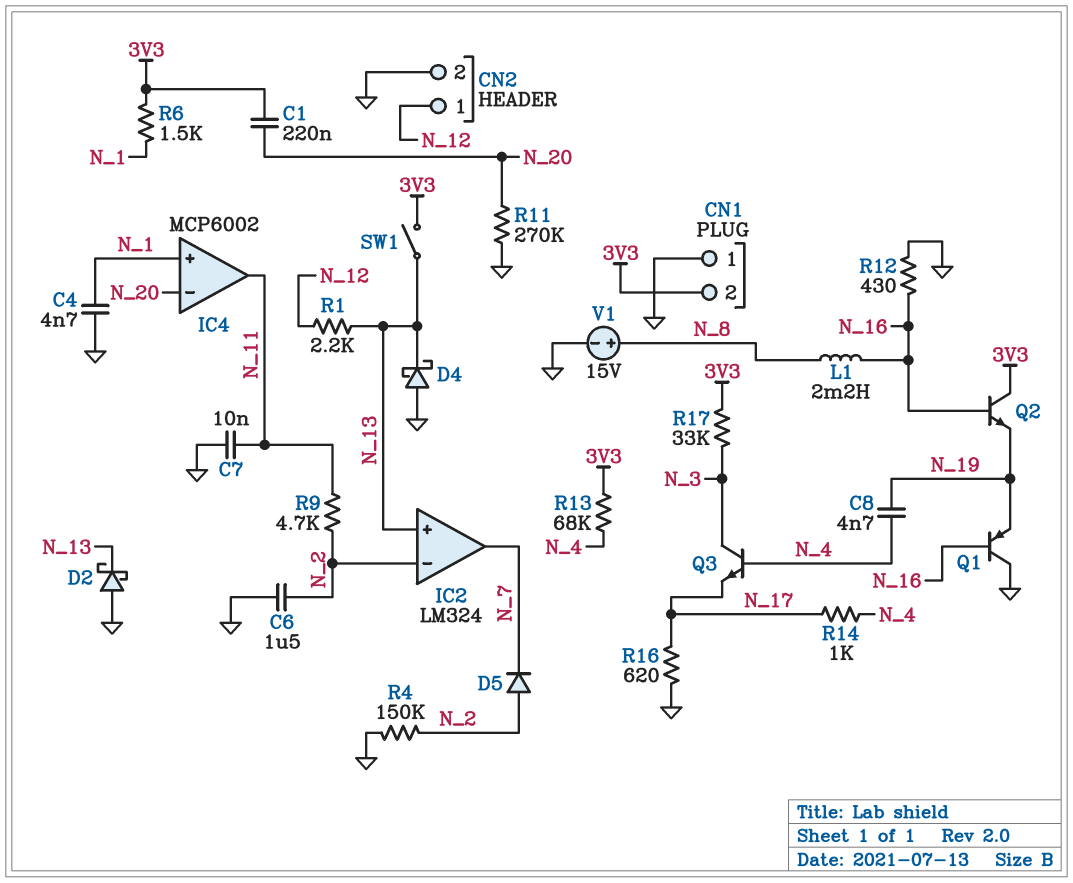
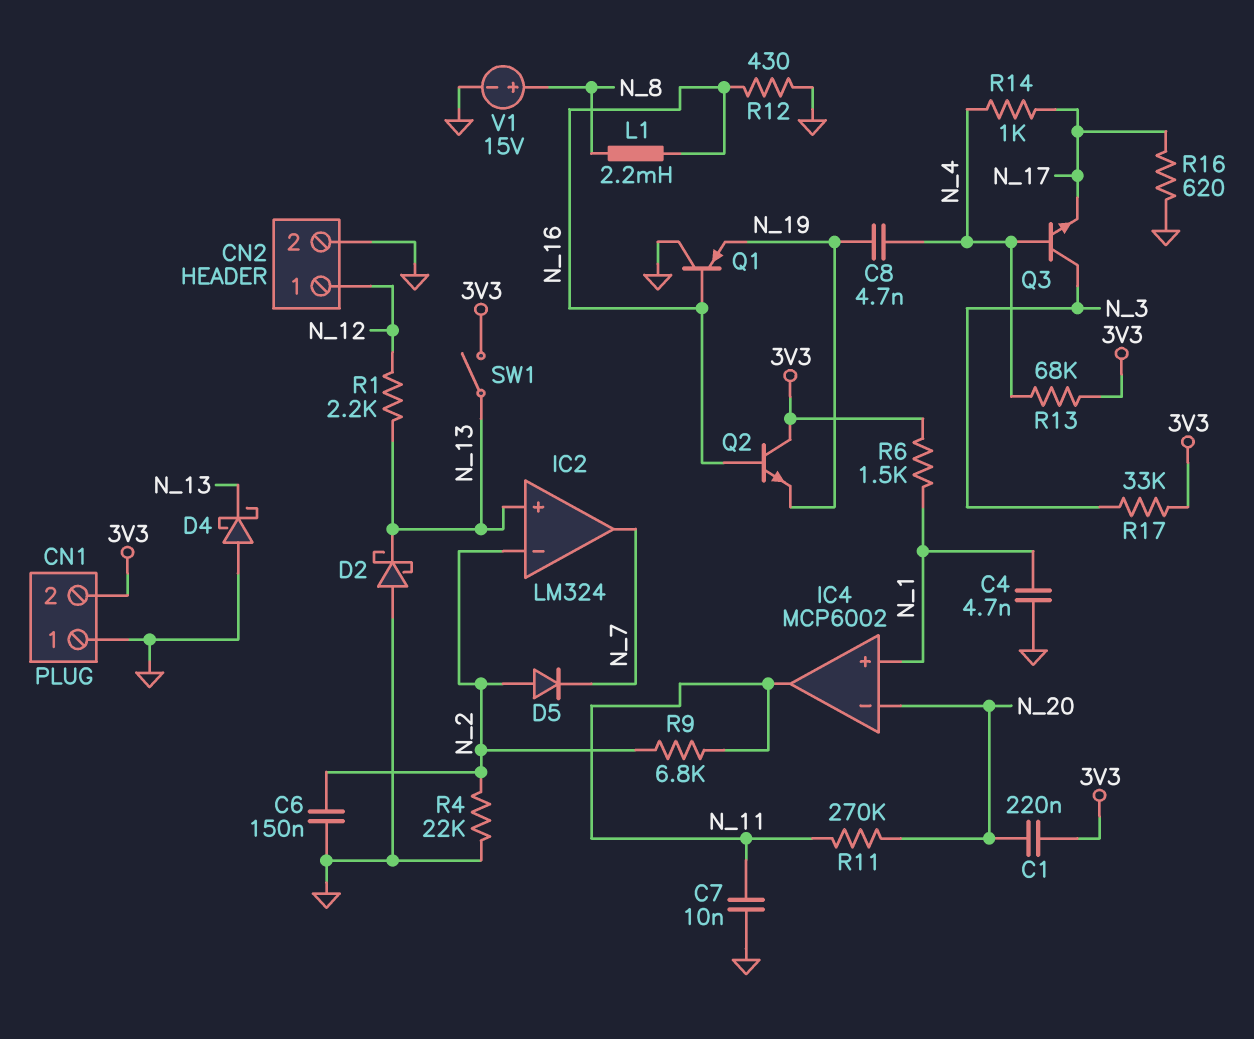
C6: 1.5uF (GND, N_2) -> 150nF (GND, N_2)
R4: 150k (GND, N_2) -> 22k (GND, N_2)
R9: 4.7k (N_2, N_11) -> 6.8k (N_2, N_11)
R11: 270k (GND, N_20) -> 270k (N_11, N_20)

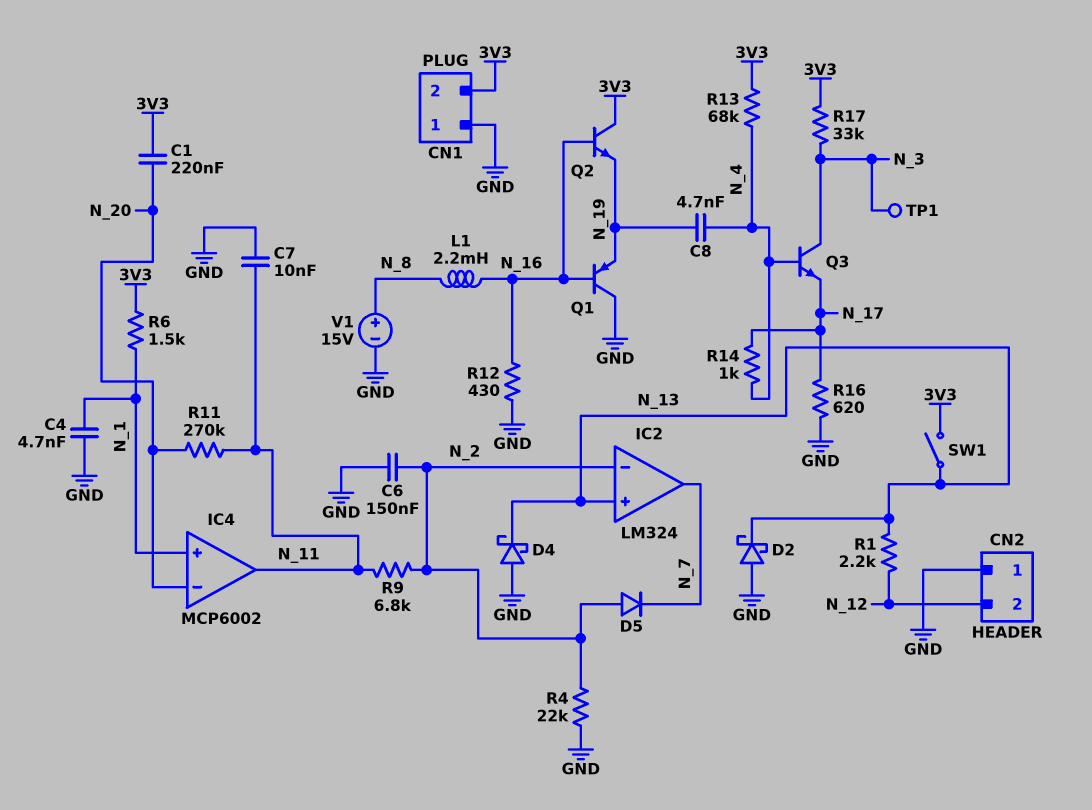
CN2 pin 1: N_12 -> GND
CN2 pin 2: GND -> N_12
TP1: none -> test point (N_3)

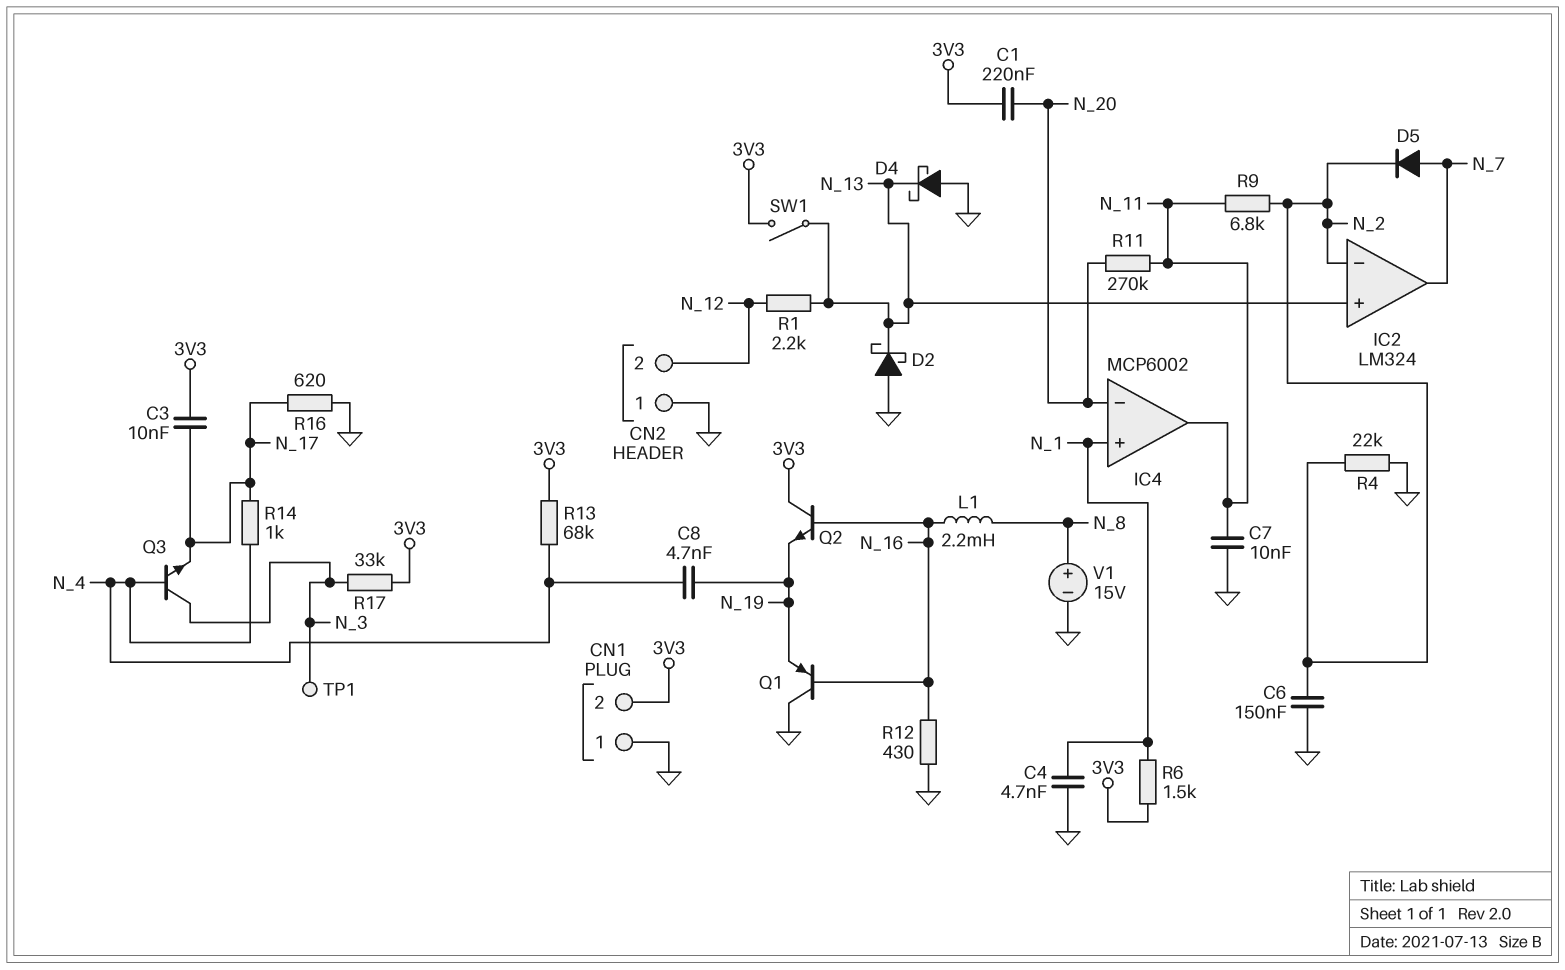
C3: none -> 10nF (3V3, N_17)
D5: diode (A N_2, K N_7) -> diode (A N_7, K N_2)

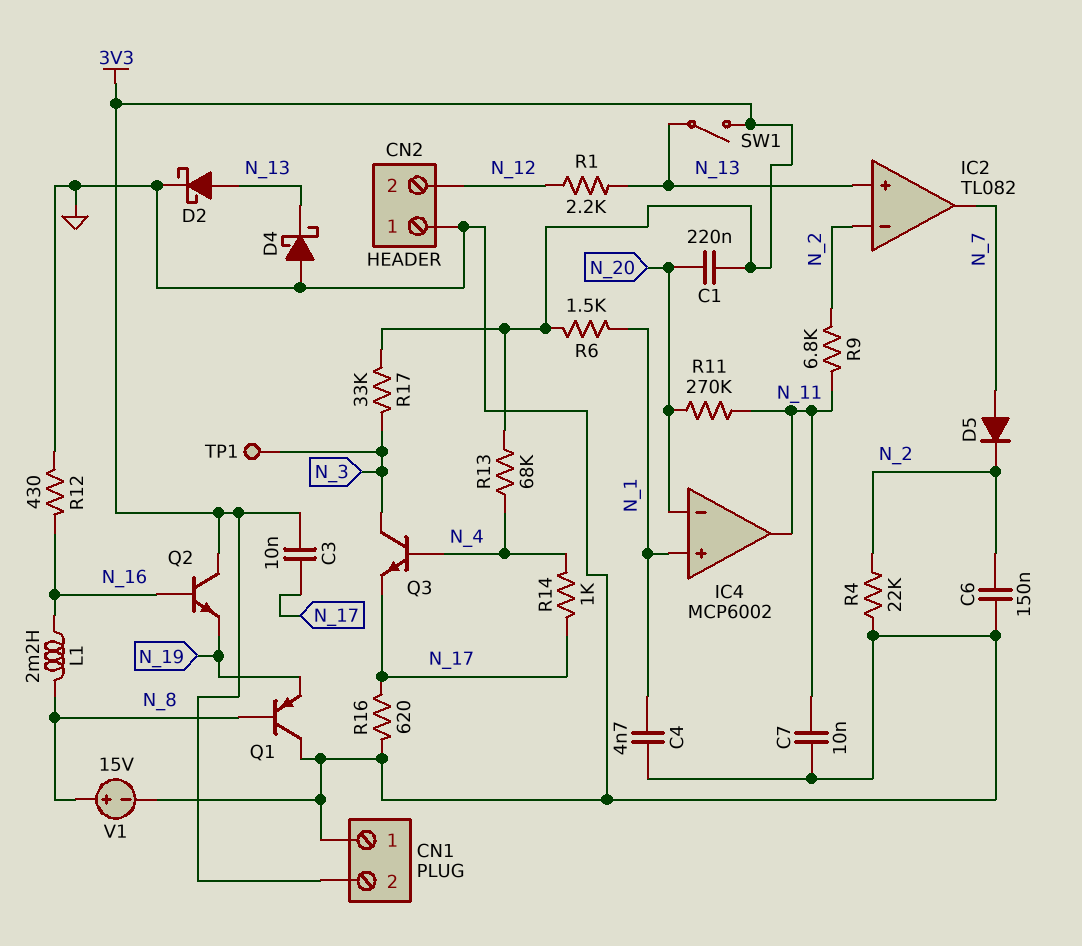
C8: 4.7nF (N_4, N_19) -> none
D2: schottky (A GND, K N_13) -> schottky (A N_13, K GND)
IC2: LM324 -> TL082
Q1: PNP (B N_16, C GND, E N_19) -> PNP (B N_8, C GND, E N_19)

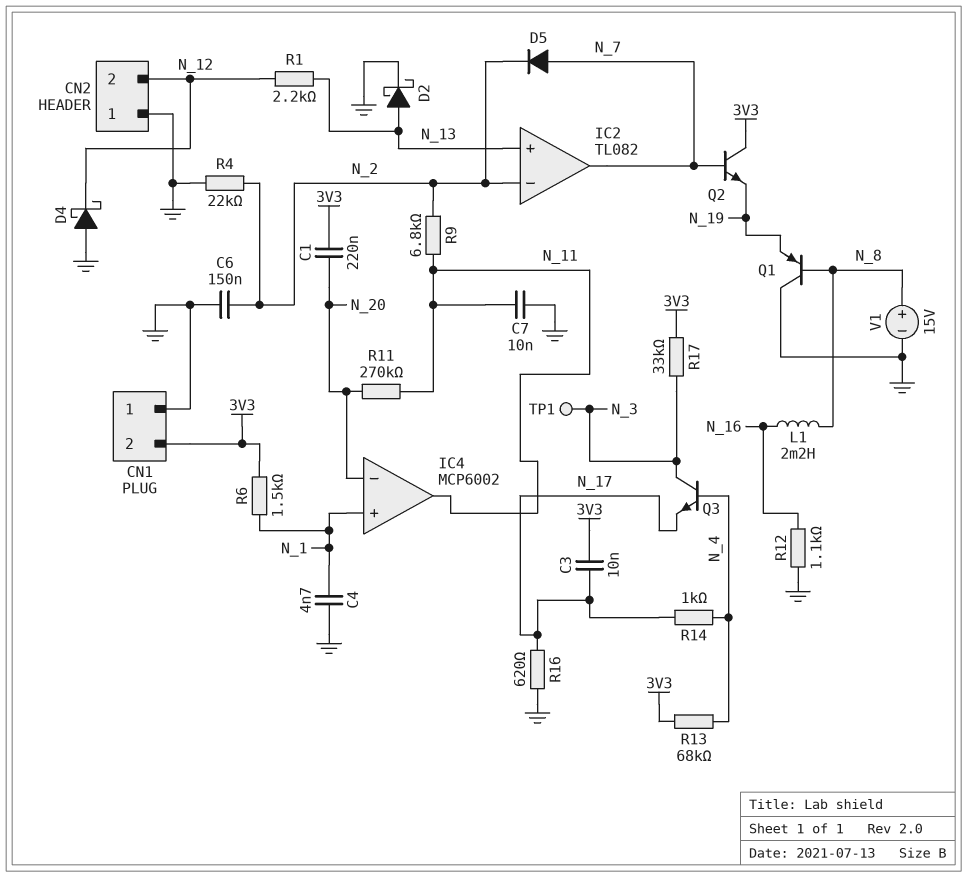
D4: schottky (A GND, K N_13) -> schottky (A GND, K N_12)
Q2: NPN (B N_16, C 3V3, E N_19) -> NPN (B N_7, C 3V3, E N_19)
R12: 430 (GND, N_16) -> 1.1k (GND, N_16)
SW1: switch (3V3, N_13) -> none

